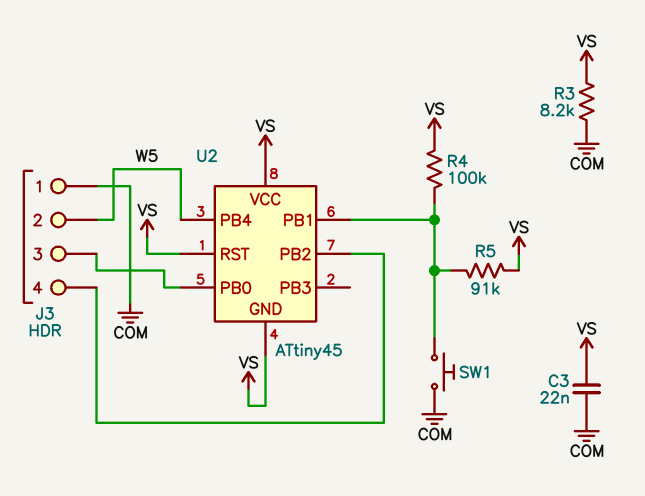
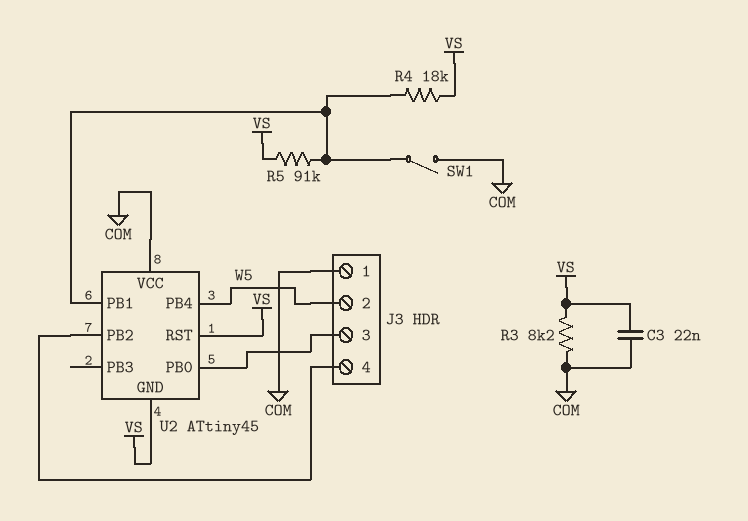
R4: 100k (U2/PB1, VS) -> 18k (U2/PB1, VS)
SW1: button (COM, U2/PB1) -> switch (COM, U2/PB1)
U2 pin VCC: VS -> COM

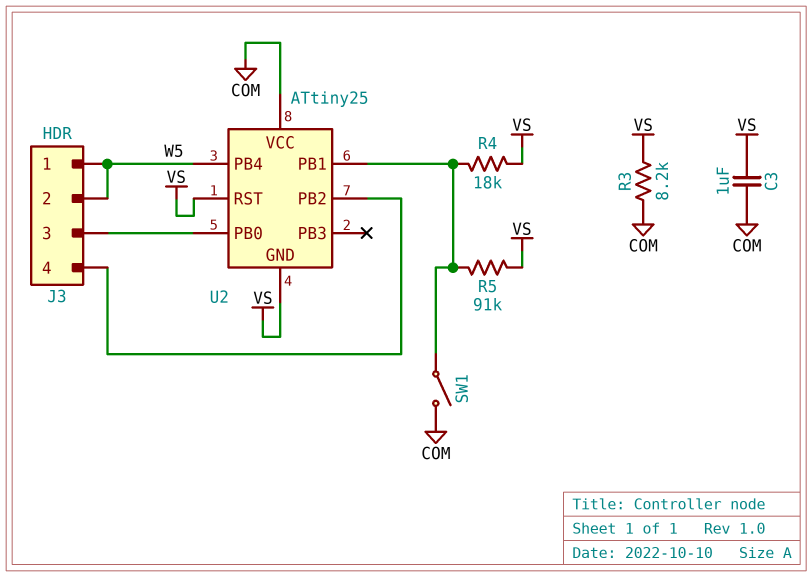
C3: 22nF (COM, VS) -> 1uF (COM, VS)
J3 pin 1: COM -> W5
U2: ATtiny45 -> ATtiny25

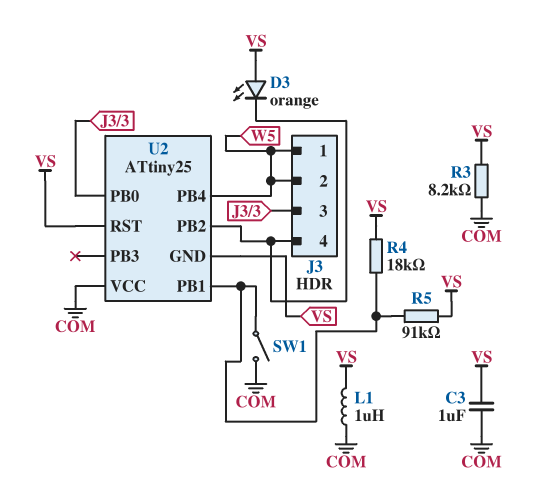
D3: none -> LED orange (A VS, K J3/4)
L1: none -> 1uH (COM, VS)

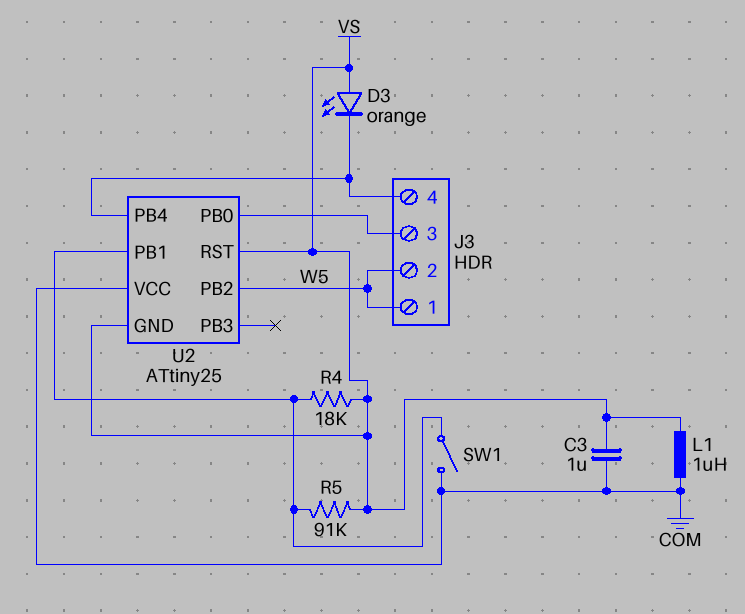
R3: 8.2k (COM, VS) -> none
U2 pin PB2: J3/4 -> W5
U2 pin PB4: W5 -> J3/4

